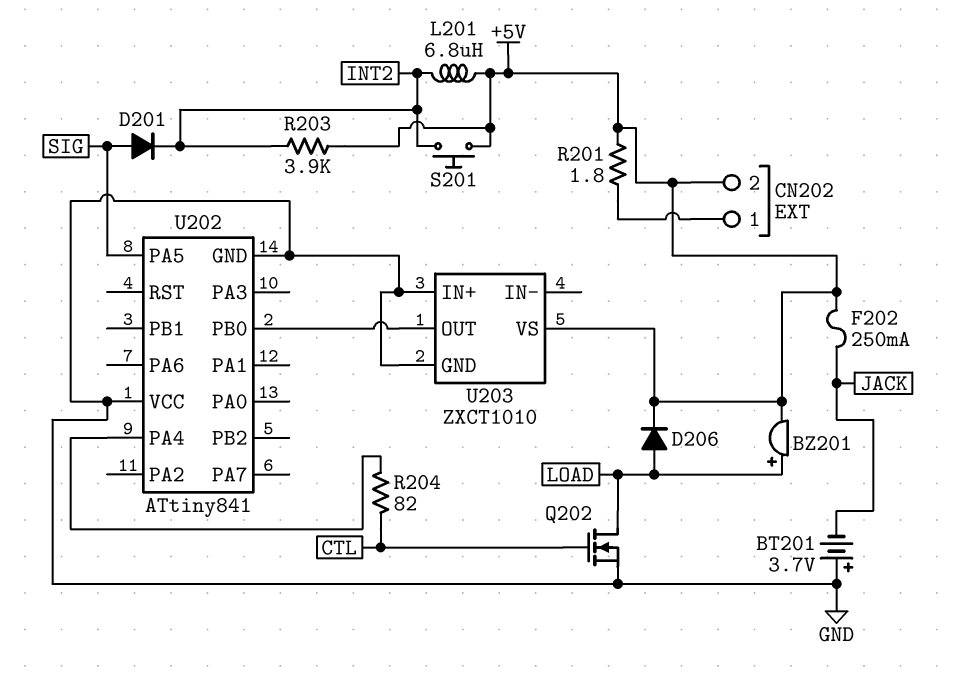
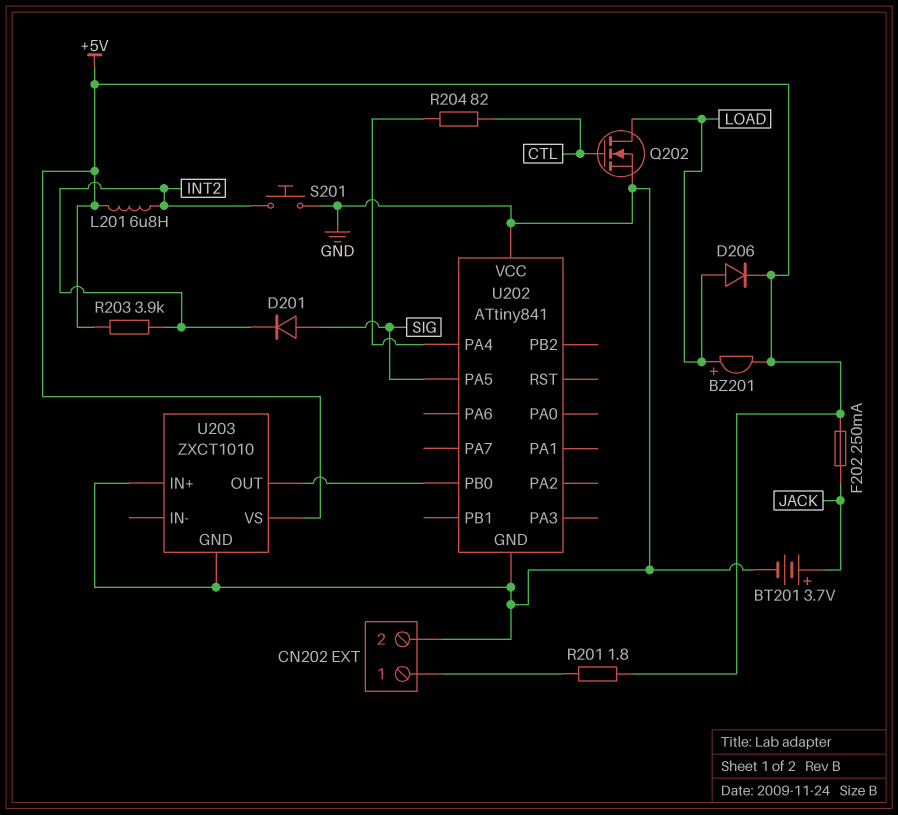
BT201: 3.7V (plus GND, minus JACK) -> 3.7V (plus JACK, minus GND)
CN202 pin 2: +5V -> GND
S201: button (+5V, INT2) -> button (GND, INT2)

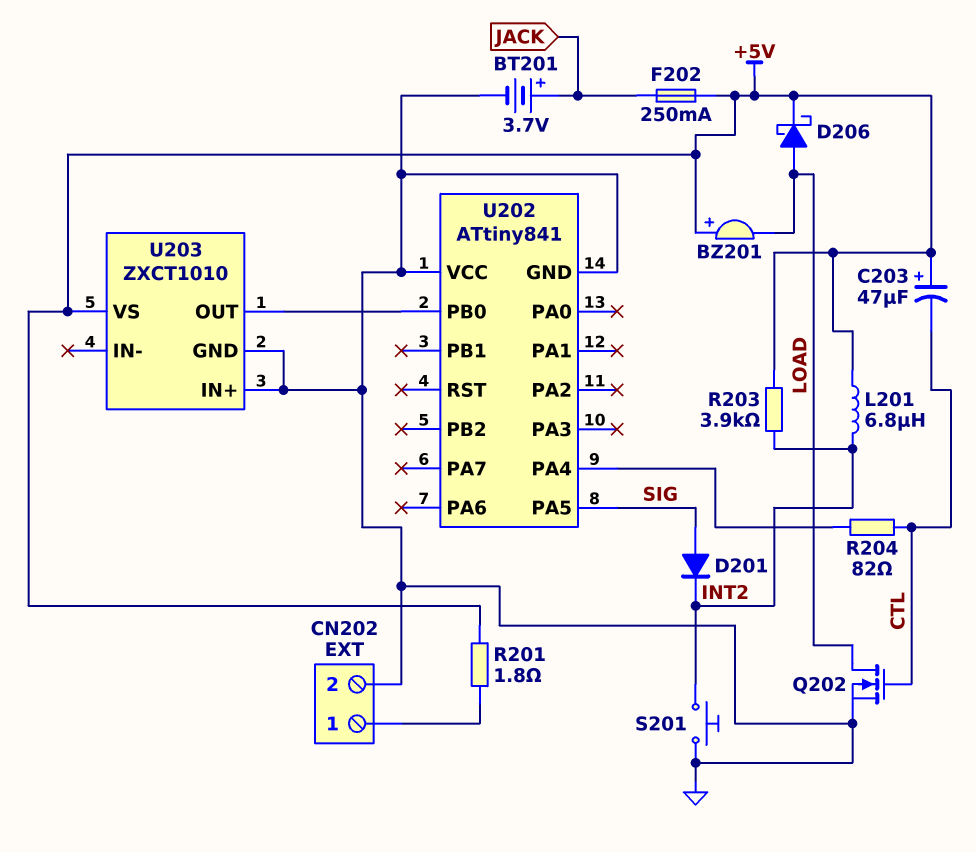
BZ201: buzzer (plus LOAD, minus +5V) -> buzzer (plus +5V, minus LOAD)
C203: none -> 47uF (plus +5V, minus CTL)
D206: diode (A LOAD, K +5V) -> schottky (A LOAD, K +5V)

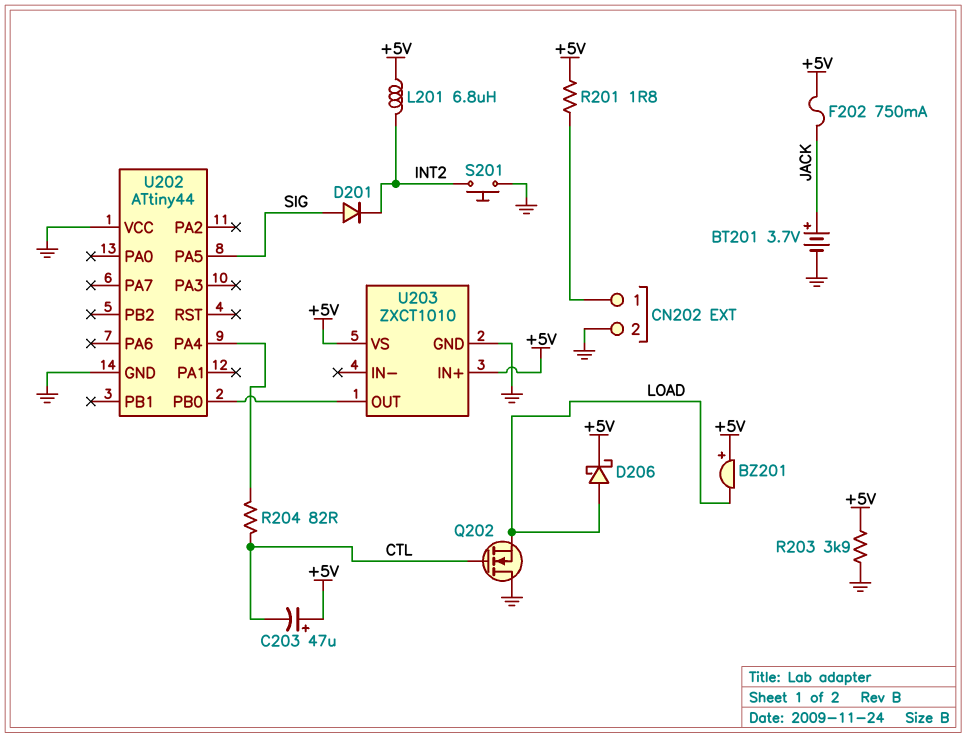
F202: 250mA (+5V, JACK) -> 750mA (+5V, JACK)
Q202: NMOS (G CTL, D LOAD, S GND) -> NMOS (G CTL, D GND, S LOAD)
R203: 3.9k (+5V, INT2) -> 3.9k (+5V, GND)
U202: ATtiny841 -> ATtiny44
U203 pin IN+: GND -> +5V

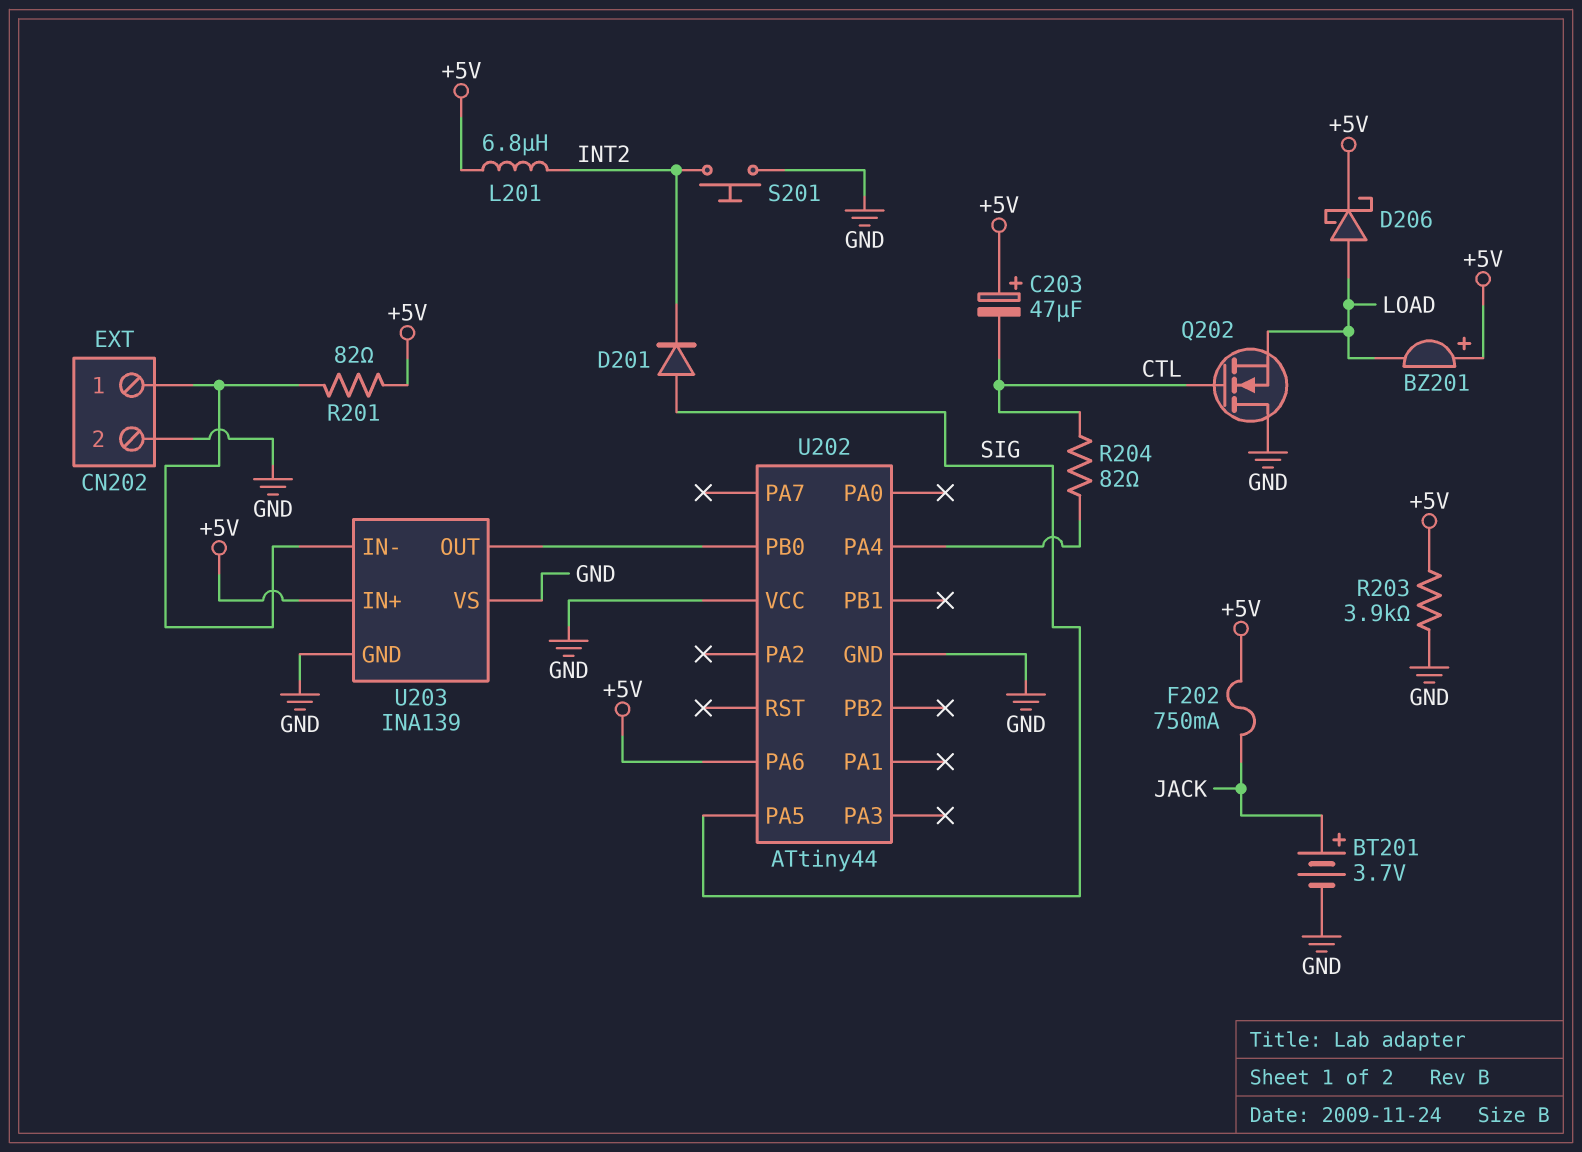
R201: 1.8 (+5V, CN202/1) -> 82 (+5V, CN202/1)
U202 pin PA6: none -> +5V
U203: ZXCT1010 -> INA139
U203 pin IN-: none -> CN202/1
U203 pin VS: +5V -> GND

